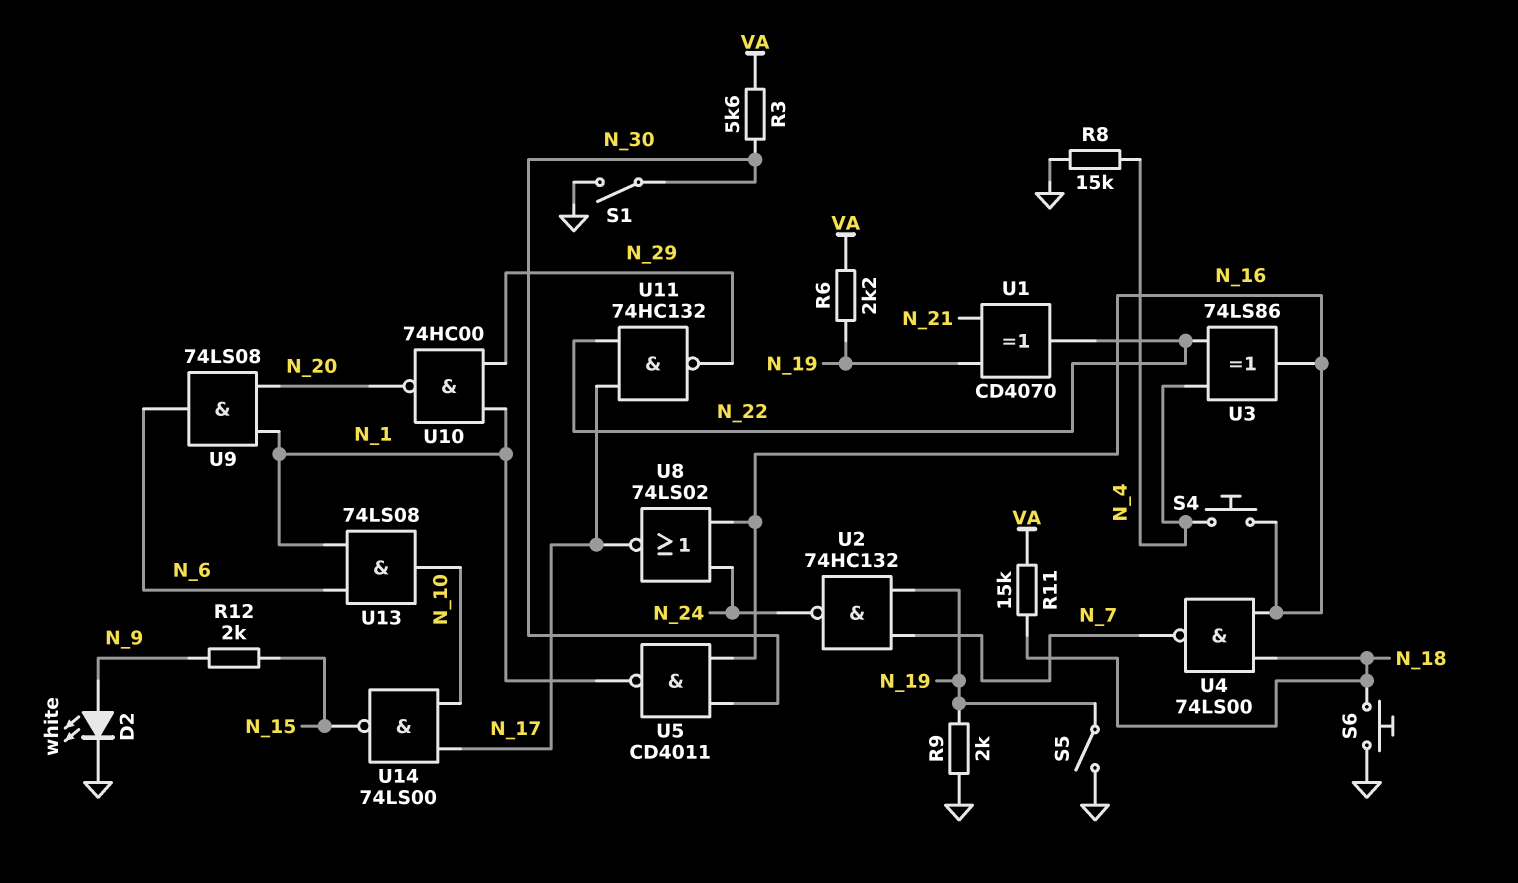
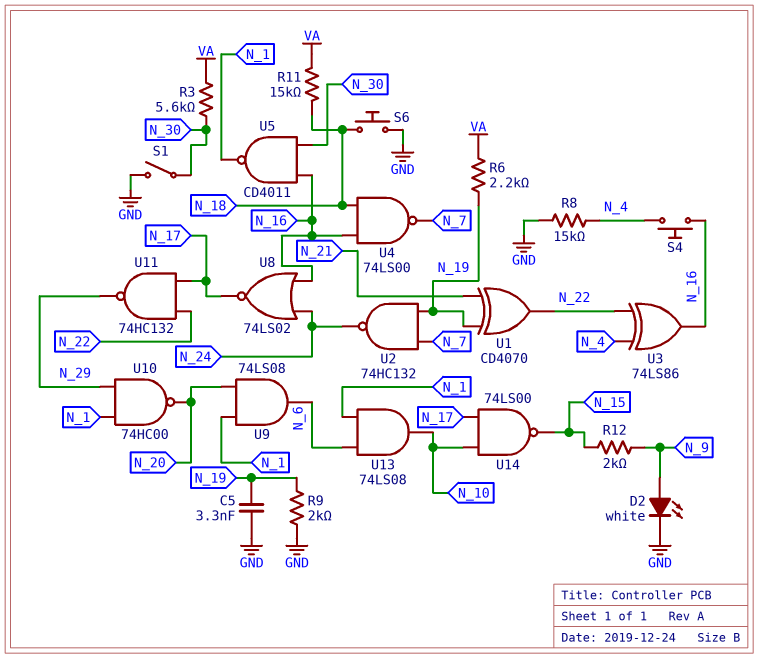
C5: none -> 3.3nF (GND, N_19)
S5: switch (GND, N_19) -> none

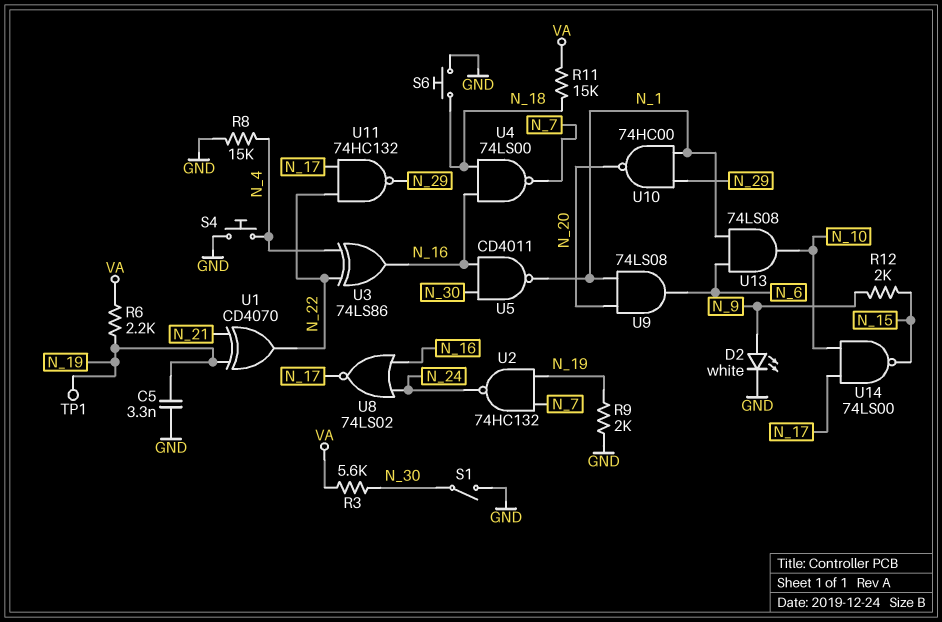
S4: button (N_4, N_16) -> button (GND, N_4)
TP1: none -> test point (N_19)

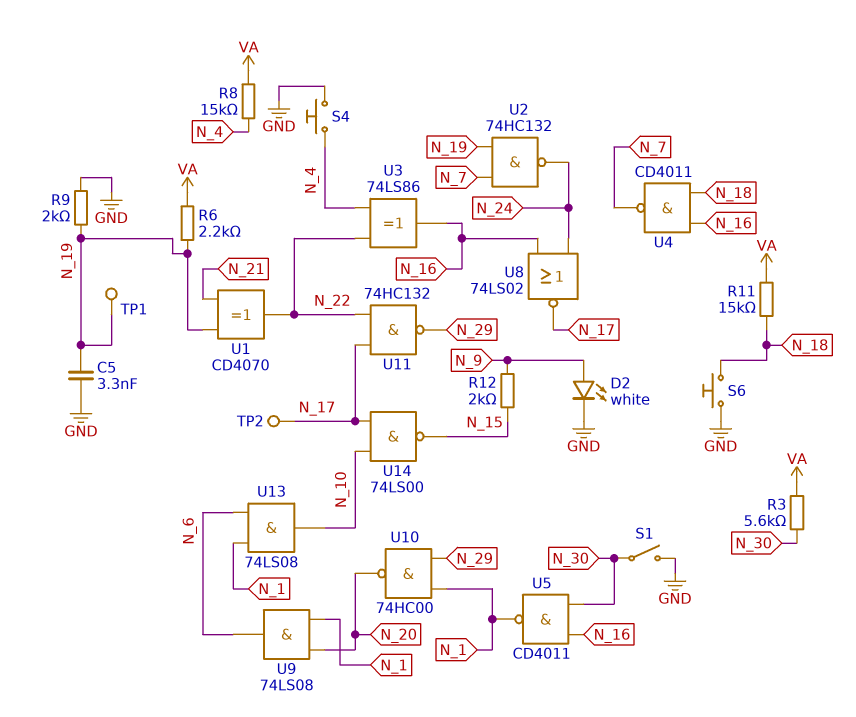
R8: 15k (GND, N_4) -> 15k (N_4, VA)
TP2: none -> test point (N_17)
U4: NAND 74LS00 (in N_16, in N_18, out N_7) -> NAND CD4011 (in N_16, in N_18, out N_7)

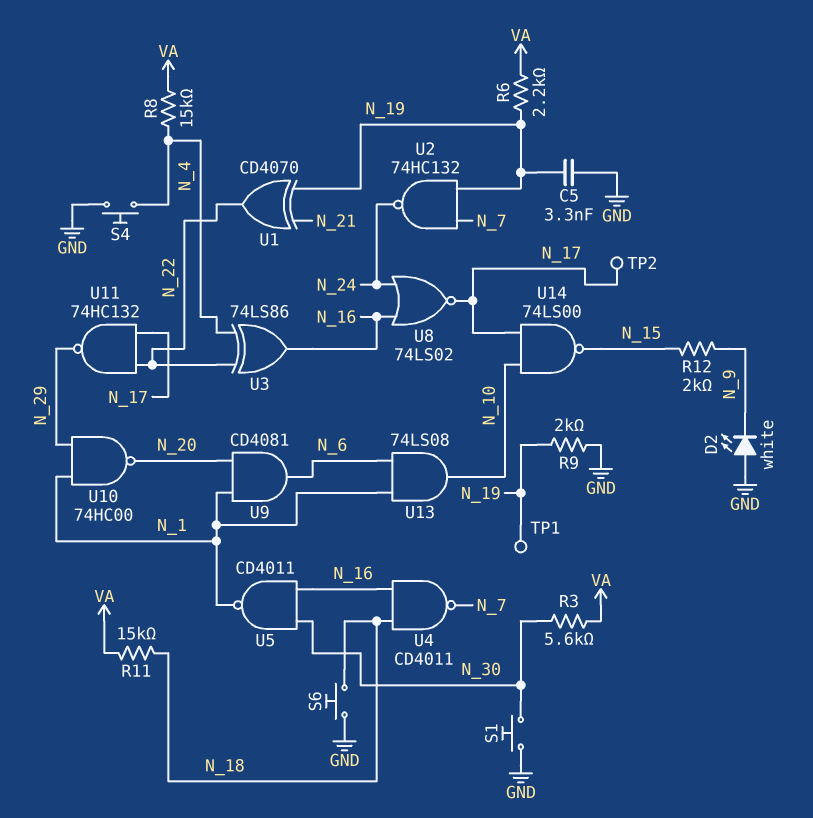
D2: LED white (A N_9, K GND) -> LED white (A GND, K N_9)
S1: switch (GND, N_30) -> button (GND, N_30)
U9: AND 74LS08 (in N_1, in N_20, out N_6) -> AND CD4081 (in N_1, in N_20, out N_6)

